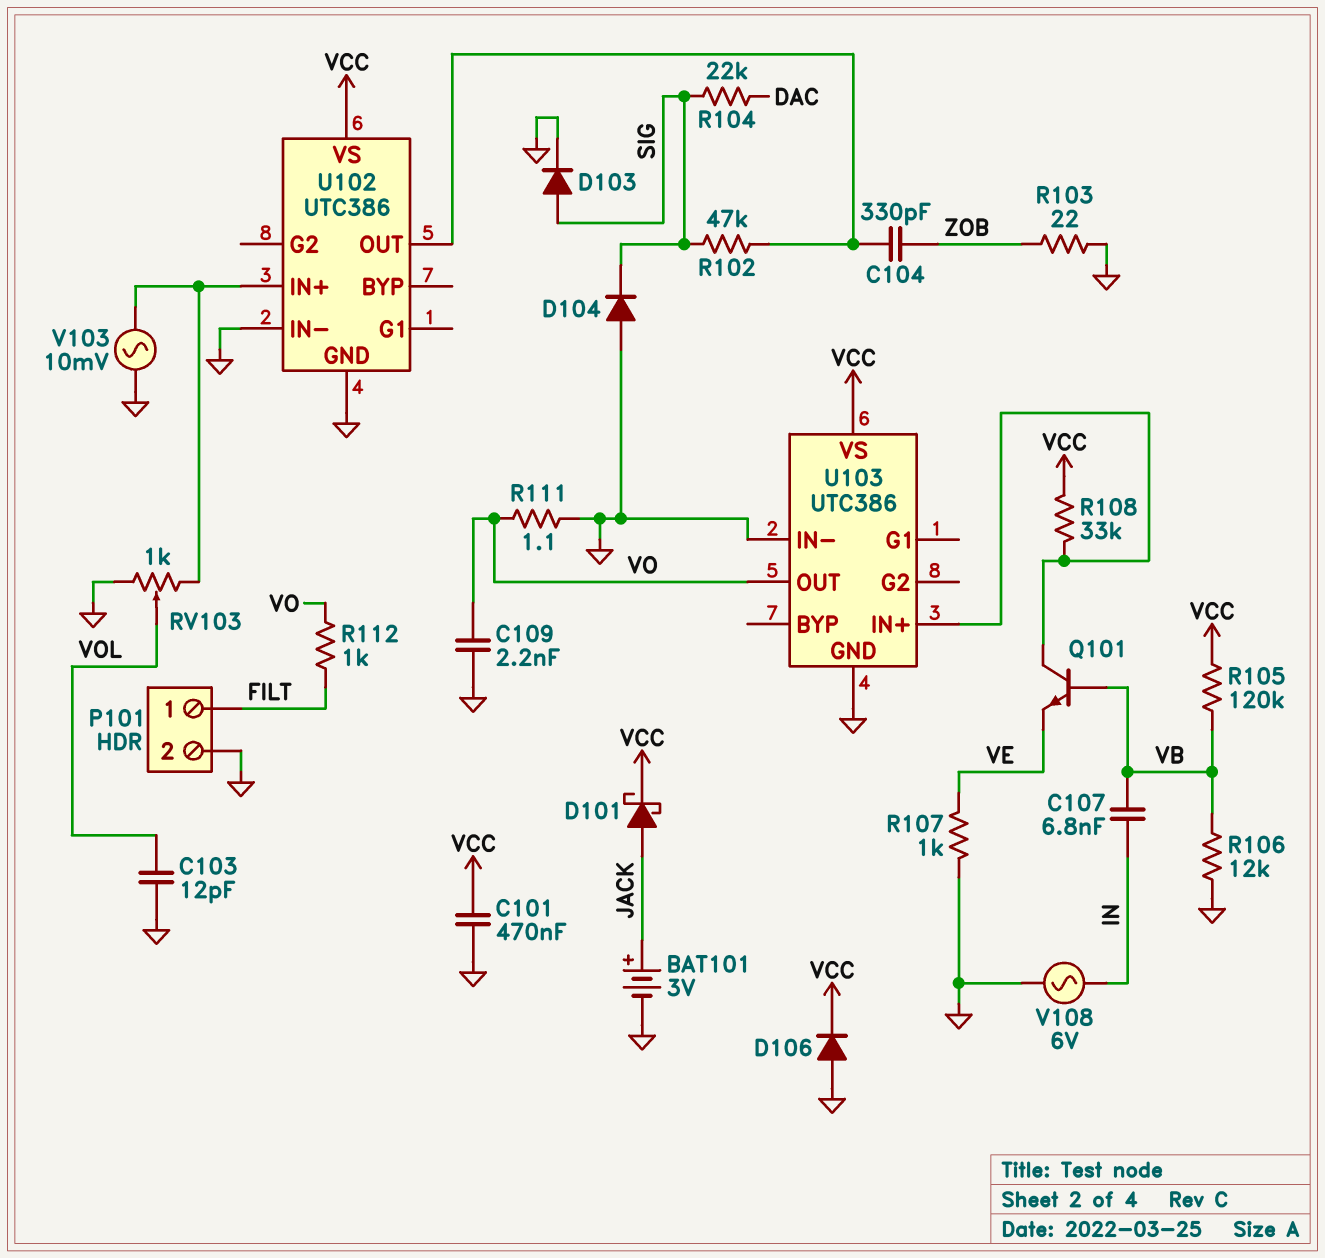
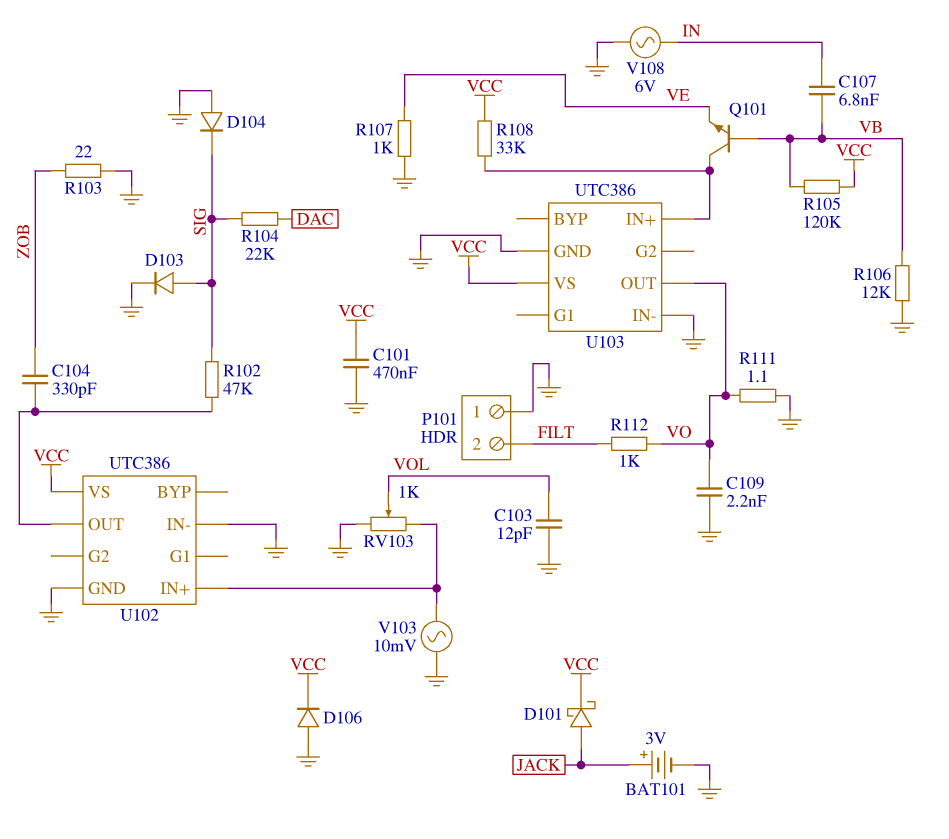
P101 pin 1: FILT -> GND
P101 pin 2: GND -> FILT

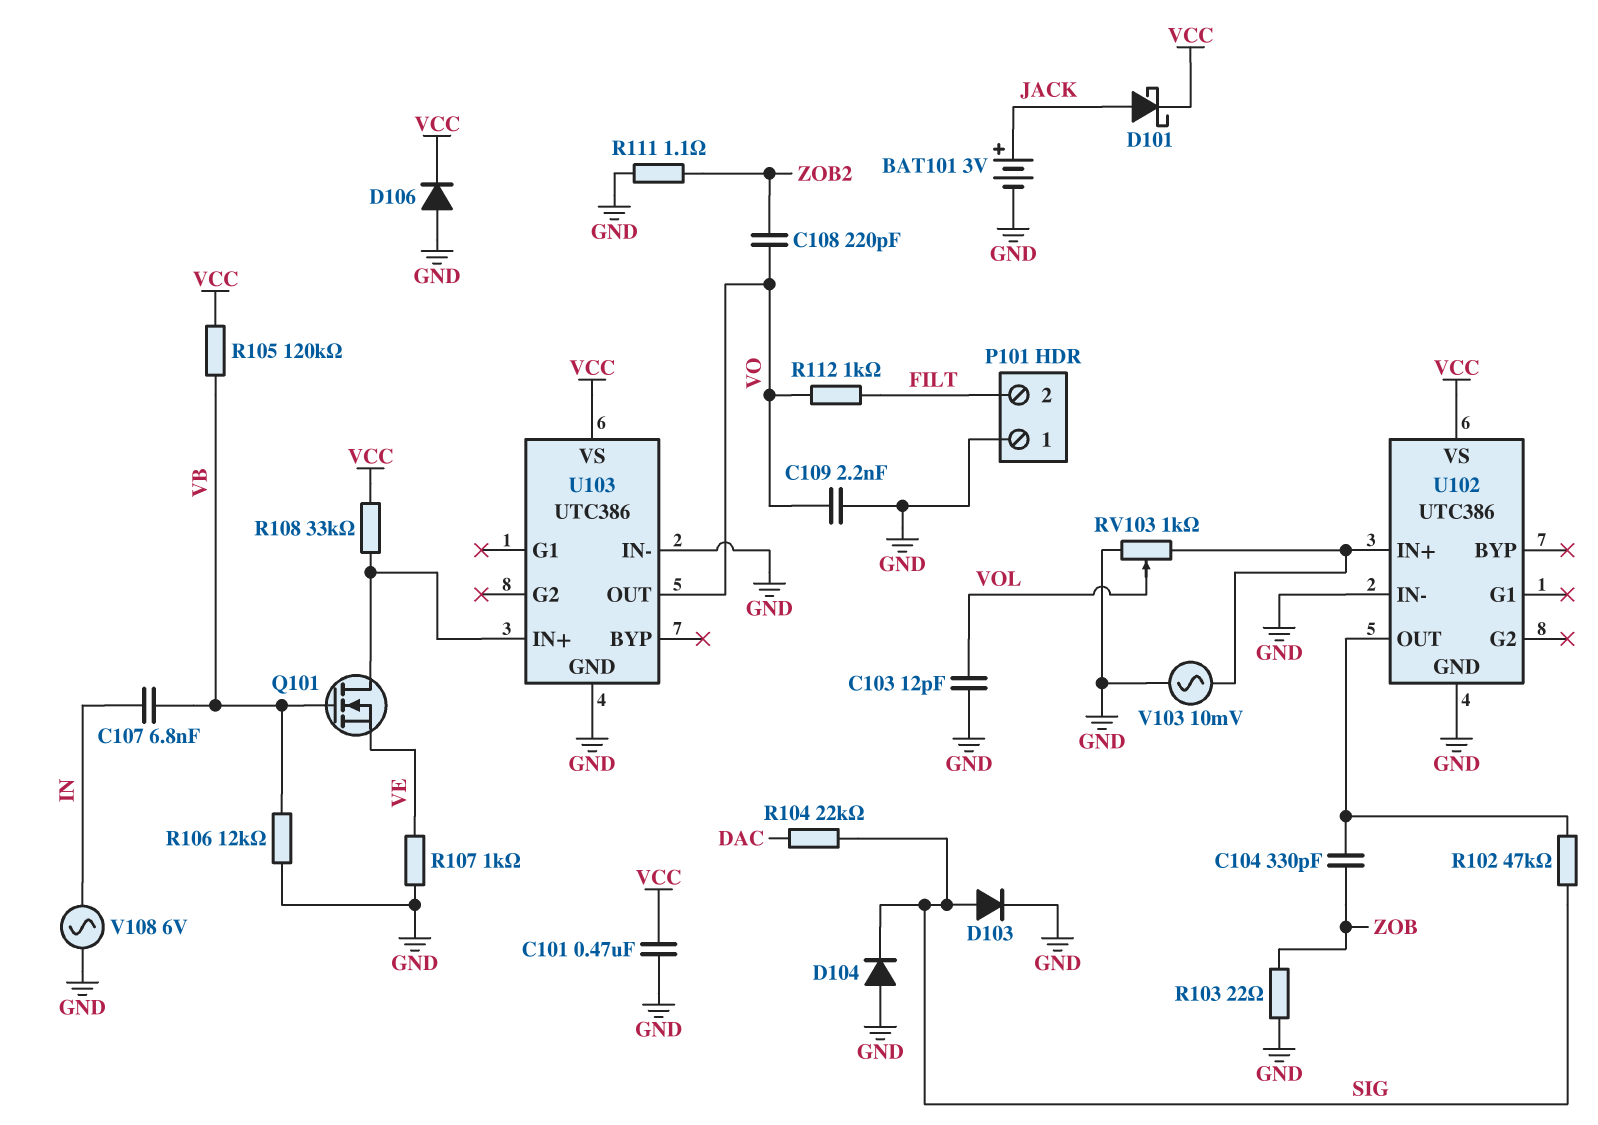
C108: none -> 220pF (VO, ZOB2)
Q101: NPN (B VB, C U103/IN+, E VE) -> NMOS (G VB, D U103/IN+, S VE)
R111: 1.1 (GND, VO) -> 1.1 (GND, ZOB2)

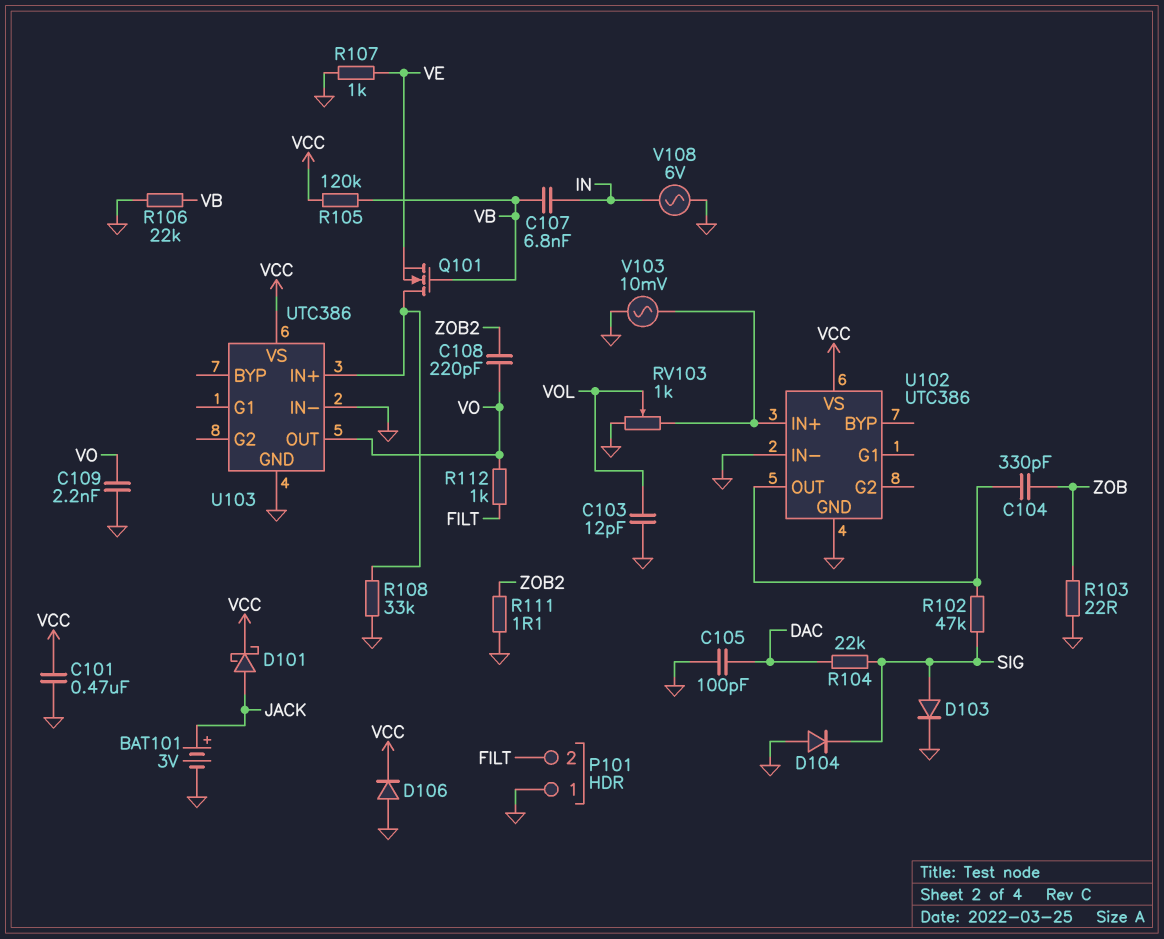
C105: none -> 100pF (DAC, GND)
R106: 12k (GND, VB) -> 22k (GND, VB)
R108: 33k (U103/IN+, VCC) -> 33k (GND, U103/IN+)

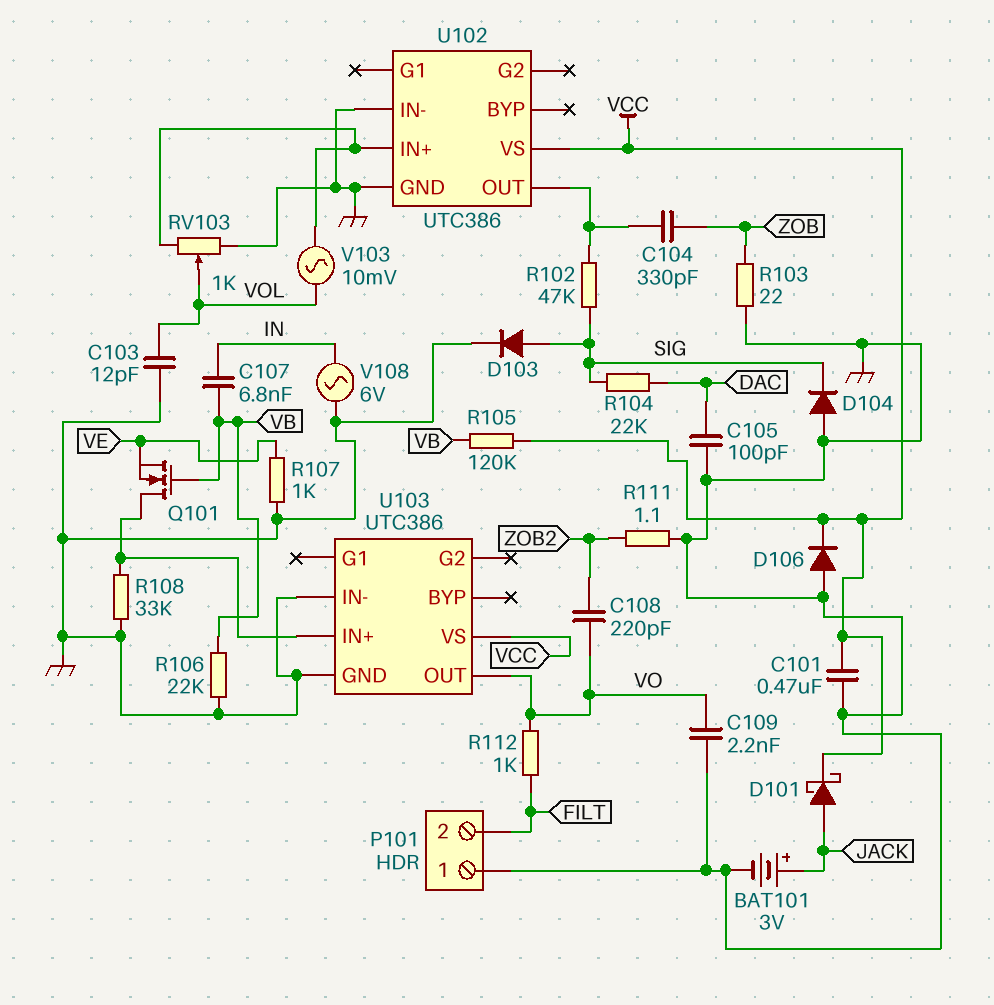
V103: AC 10mV (GND, U102/IN+) -> AC 10mV (U102/IN+, VOL)

